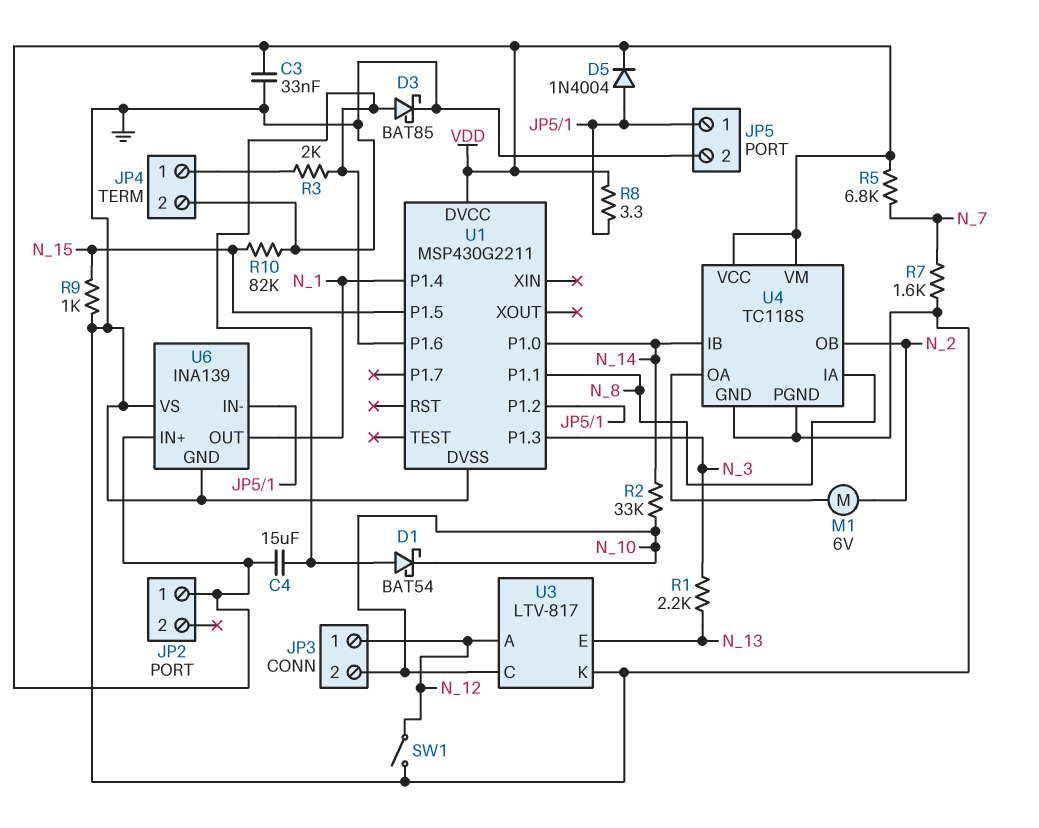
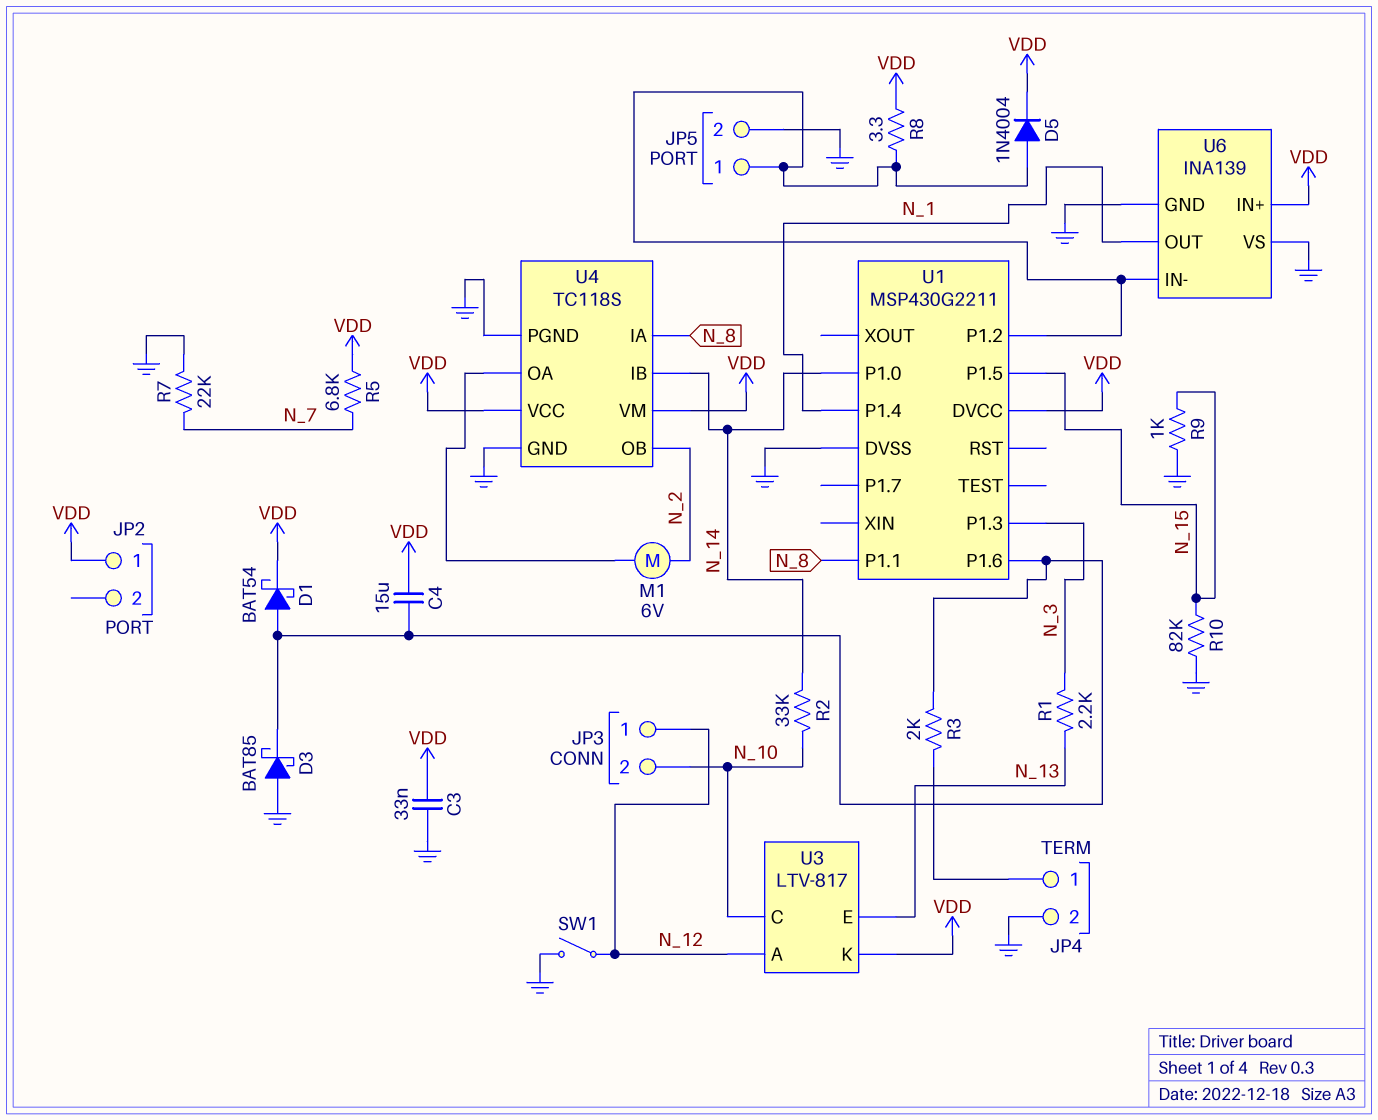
D1: schottky BAT54 (A U1/P1.6, K N_10) -> schottky BAT54 (A U1/P1.6, K VDD)
D3: schottky BAT85 (A U1/P1.6, K GND) -> schottky BAT85 (A GND, K U1/P1.6)
R7: 1.6k (GND, N_7) -> 22k (GND, N_7)
U3 pin K: GND -> VDD

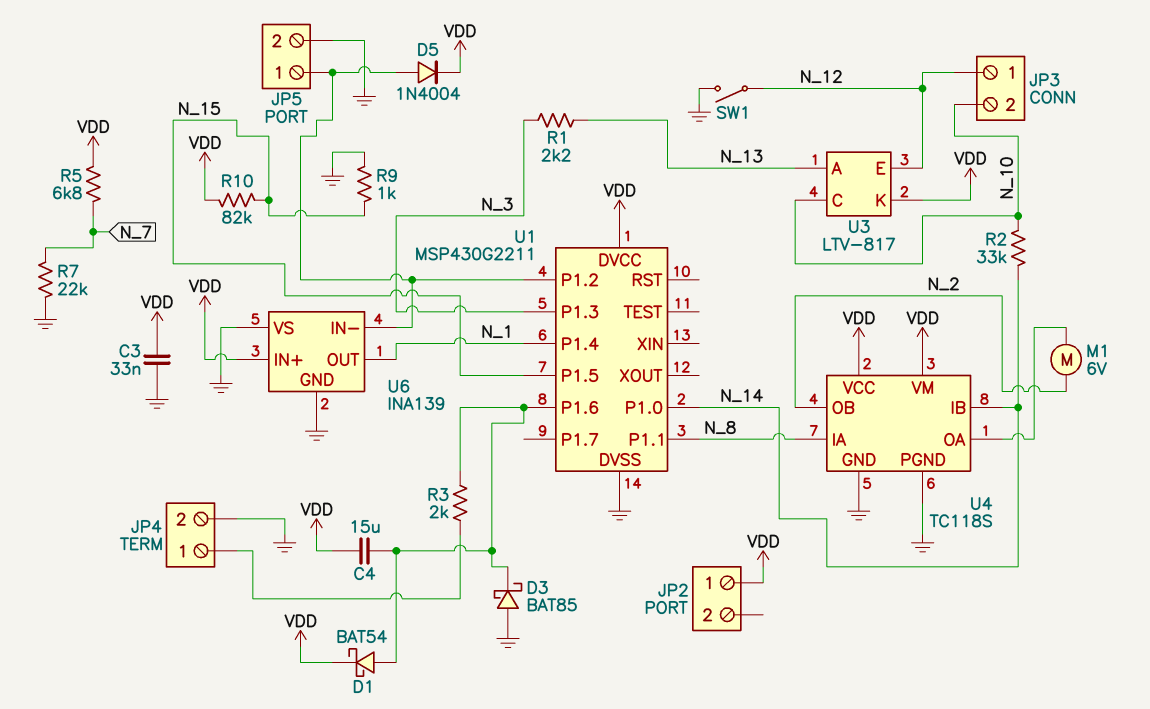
R8: 3.3 (JP5/1, VDD) -> none
R10: 82k (GND, N_15) -> 82k (N_15, VDD)
U3 pin A: N_12 -> N_13
U3 pin E: N_13 -> N_12

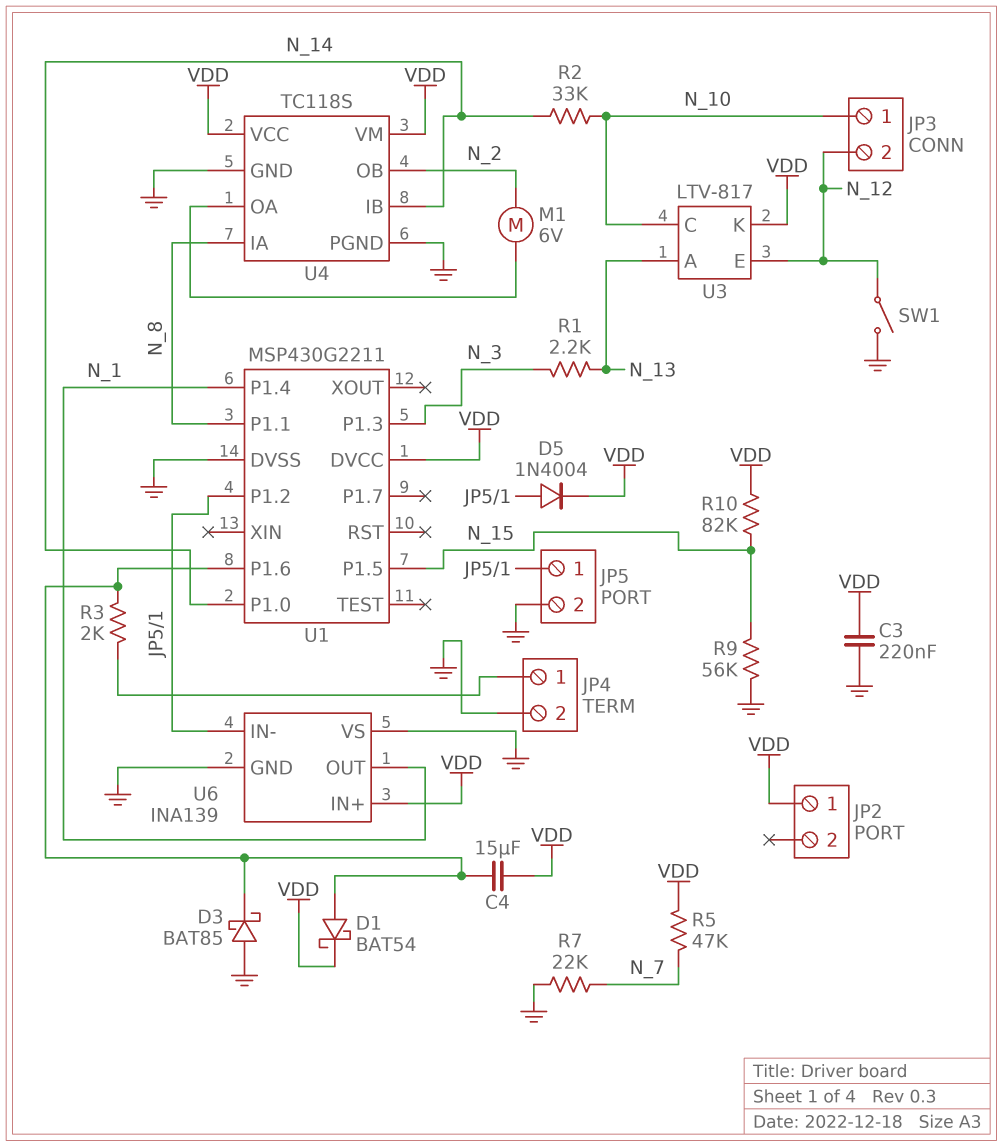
C3: 33nF (GND, VDD) -> 220nF (GND, VDD)
JP3 pin 1: N_12 -> N_10
JP3 pin 2: N_10 -> N_12
R5: 6.8k (N_7, VDD) -> 47k (N_7, VDD)
R9: 1k (GND, N_15) -> 56k (GND, N_15)

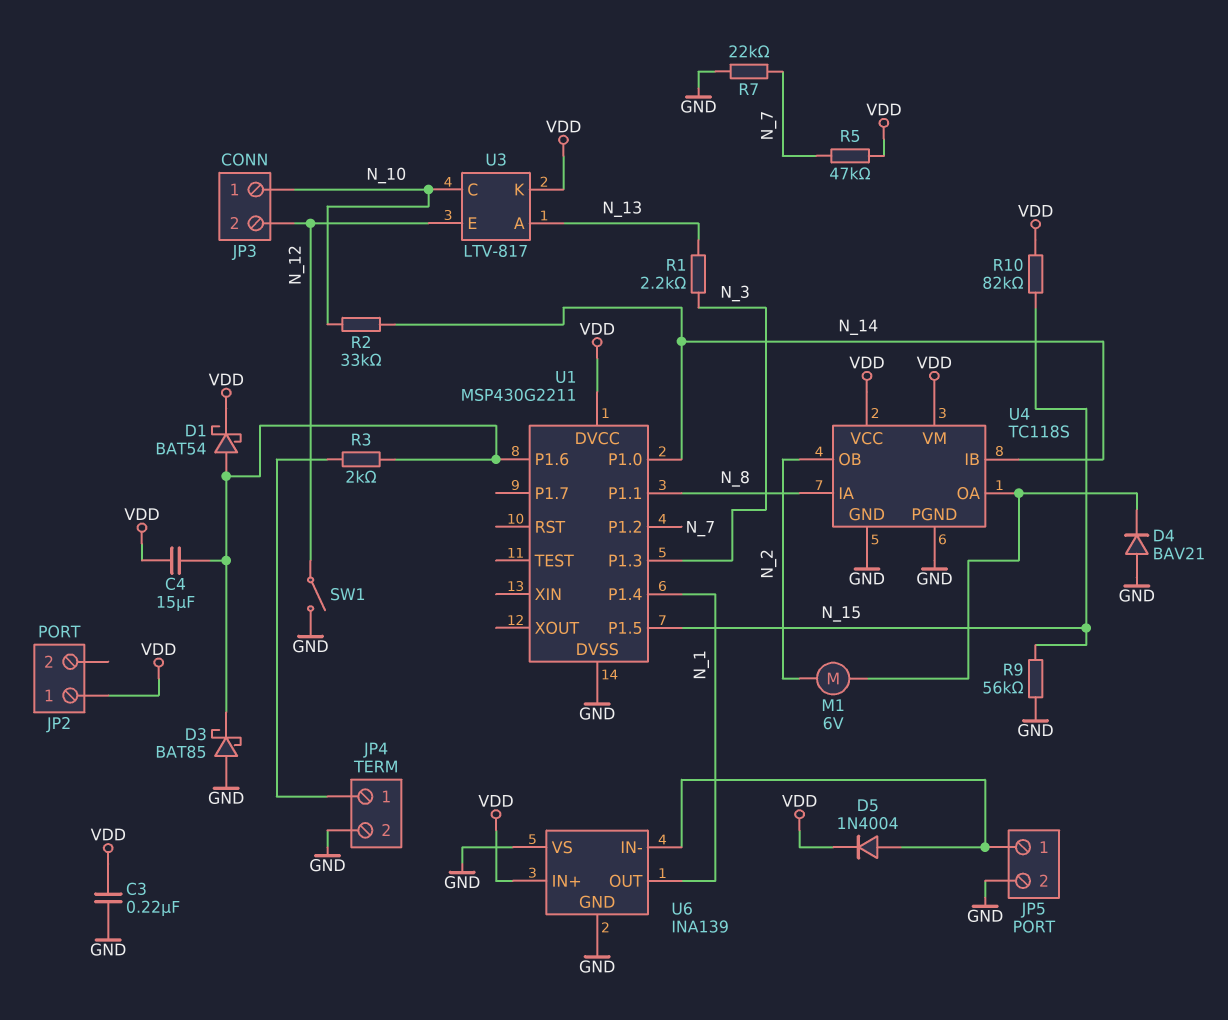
D4: none -> diode BAV21 (A GND, K U4/OA)
U1 pin P1.2: JP5/1 -> N_7

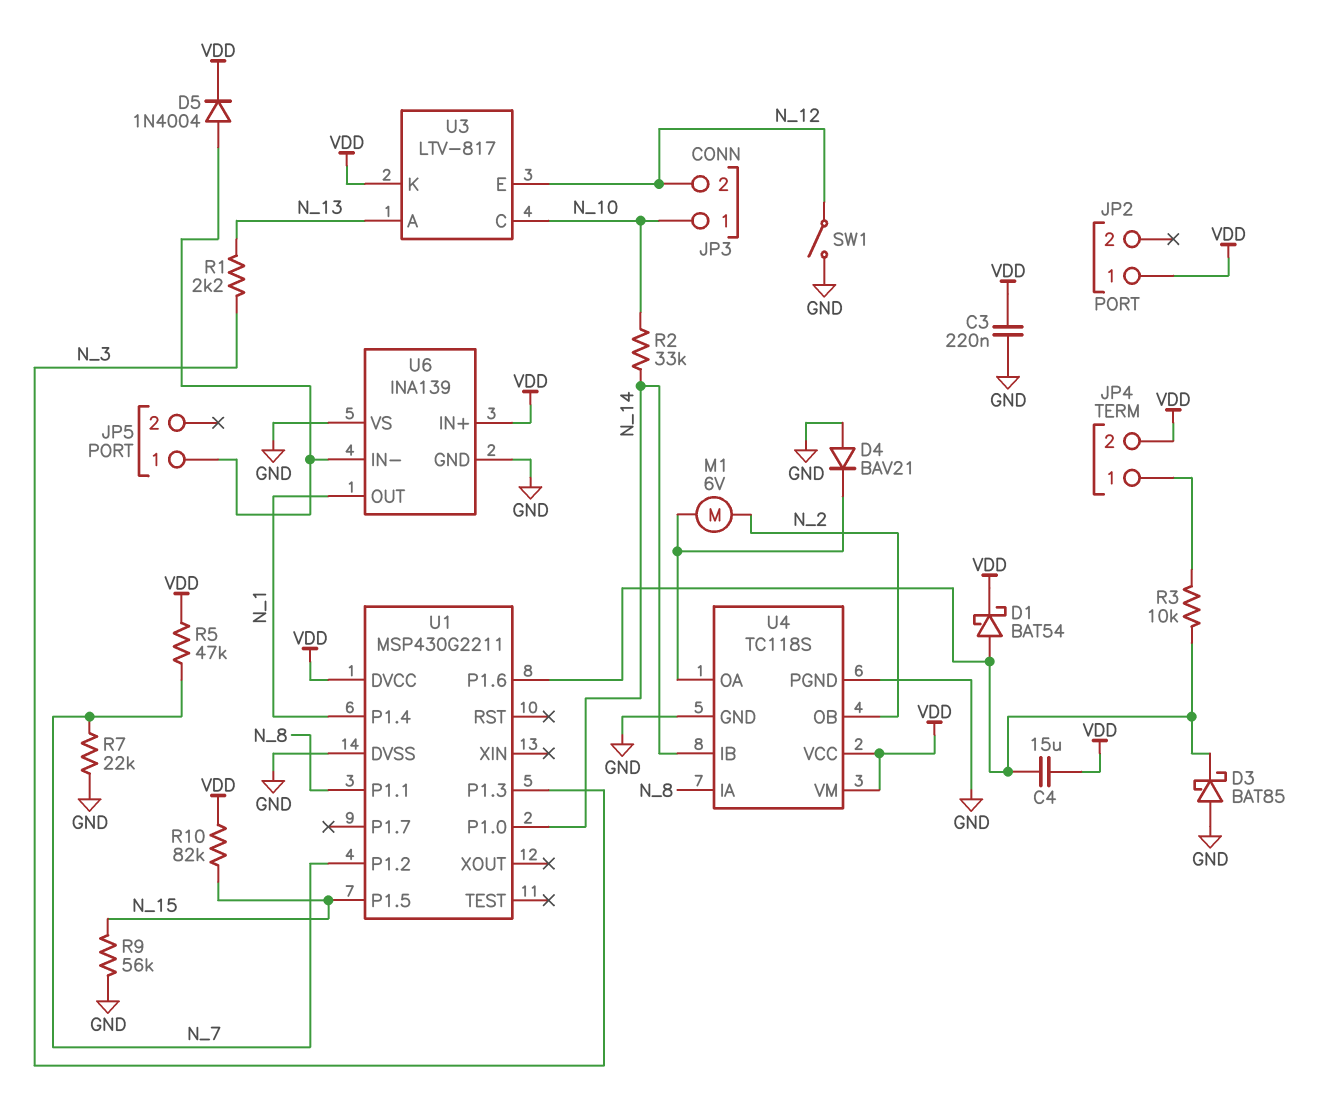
JP4 pin 2: GND -> VDD
JP5 pin 2: GND -> none
R3: 2k (JP4/1, U1/P1.6) -> 10k (JP4/1, U1/P1.6)

